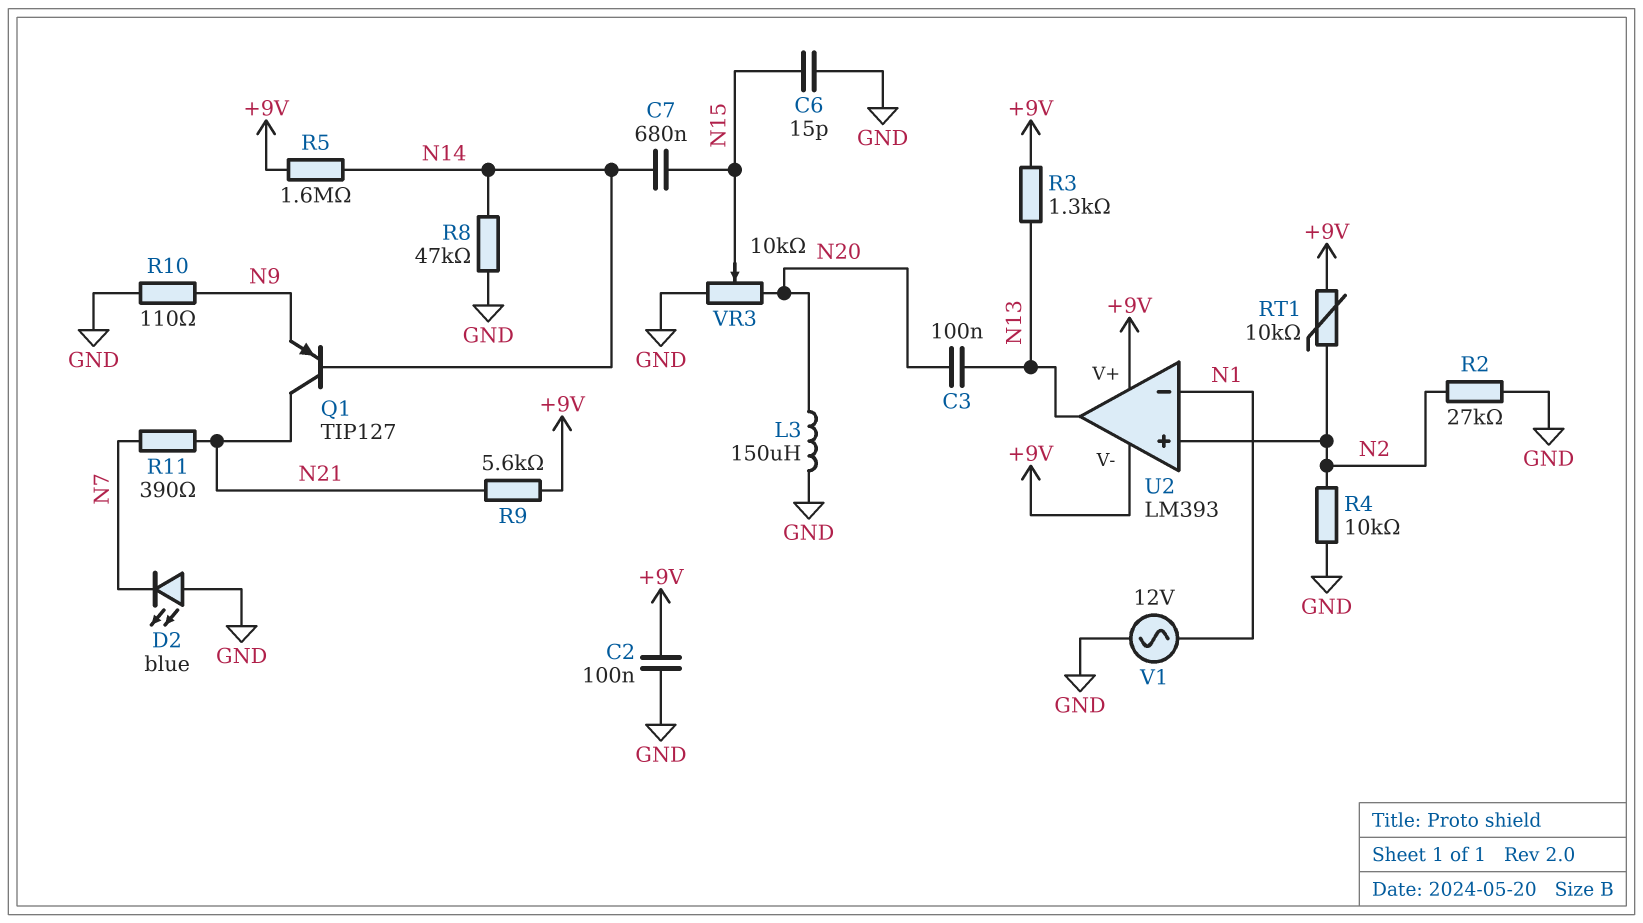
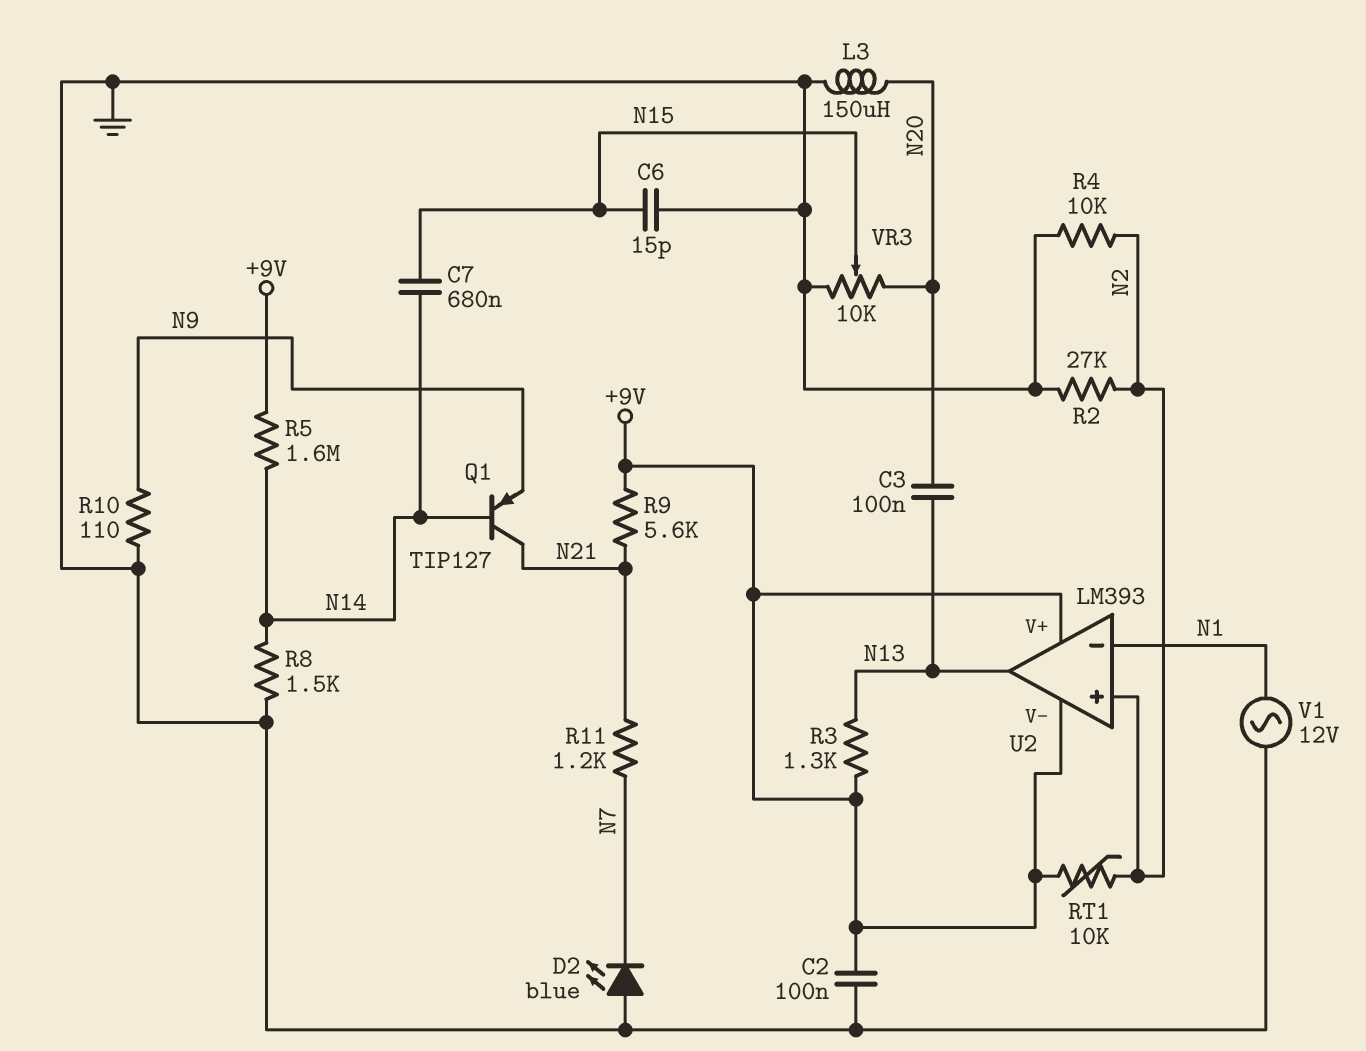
R8: 47k (GND, N14) -> 1.5k (GND, N14)
R11: 390 (N7, N21) -> 1.2k (N7, N21)

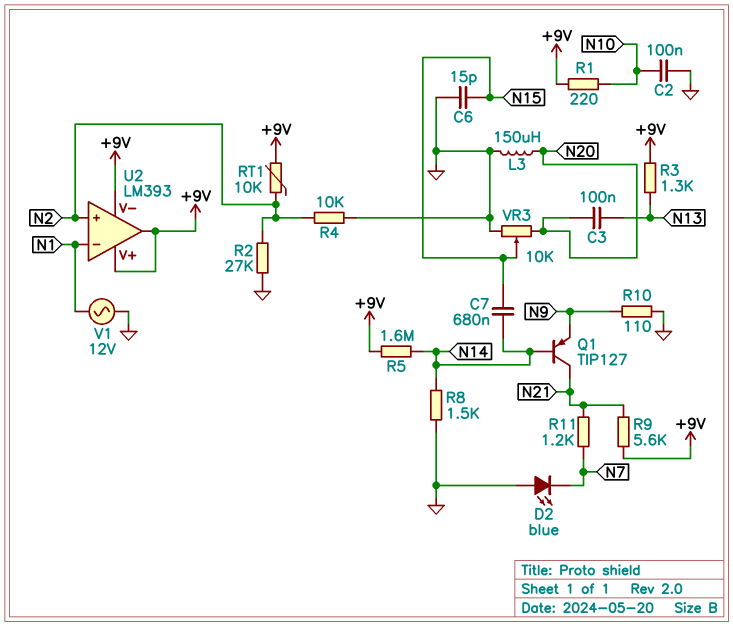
C2: 100nF (+9V, GND) -> 100nF (GND, N10)
R1: none -> 220 (+9V, N10)
U2 pin out: N13 -> +9V

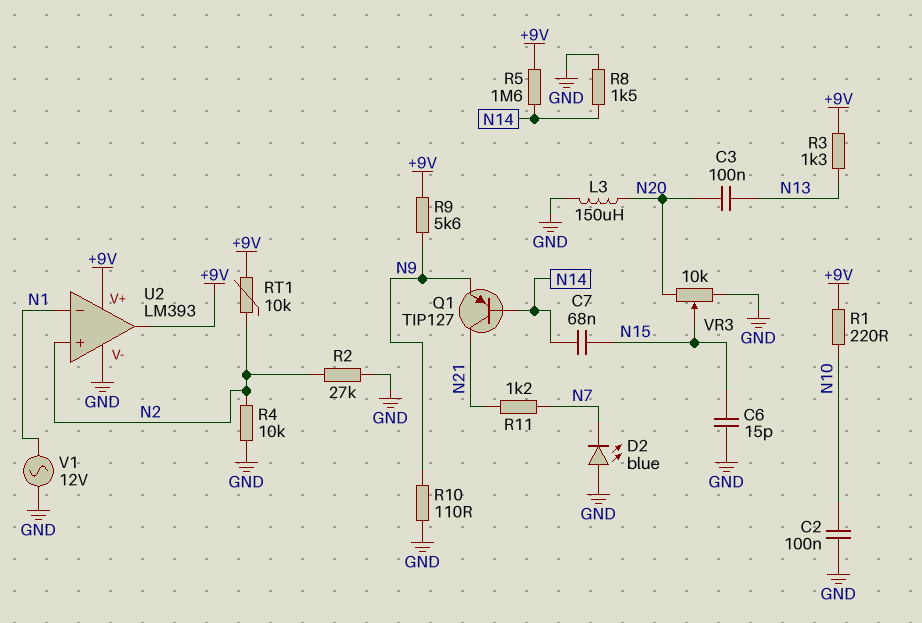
C7: 680nF (N14, N15) -> 68nF (N14, N15)
R9: 5.6k (+9V, N21) -> 5.6k (+9V, N9)
U2 pin V-: +9V -> GND

